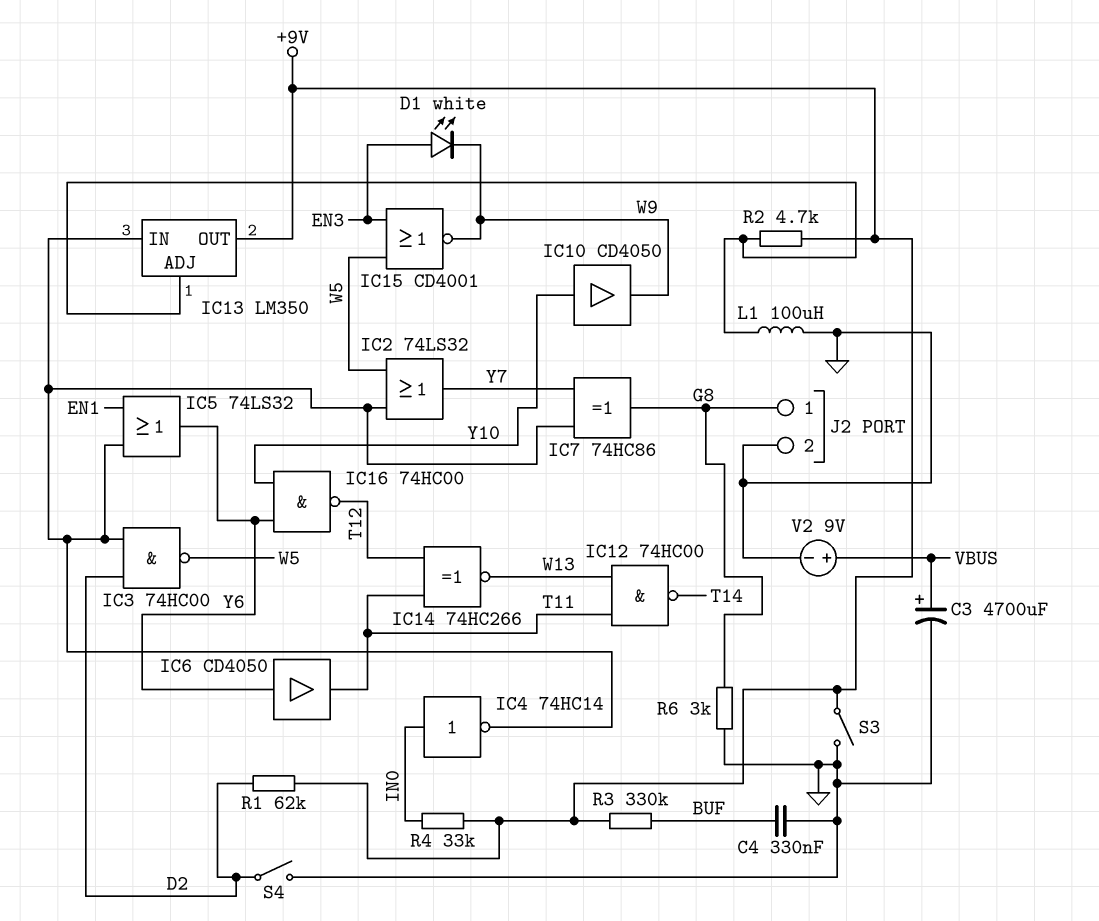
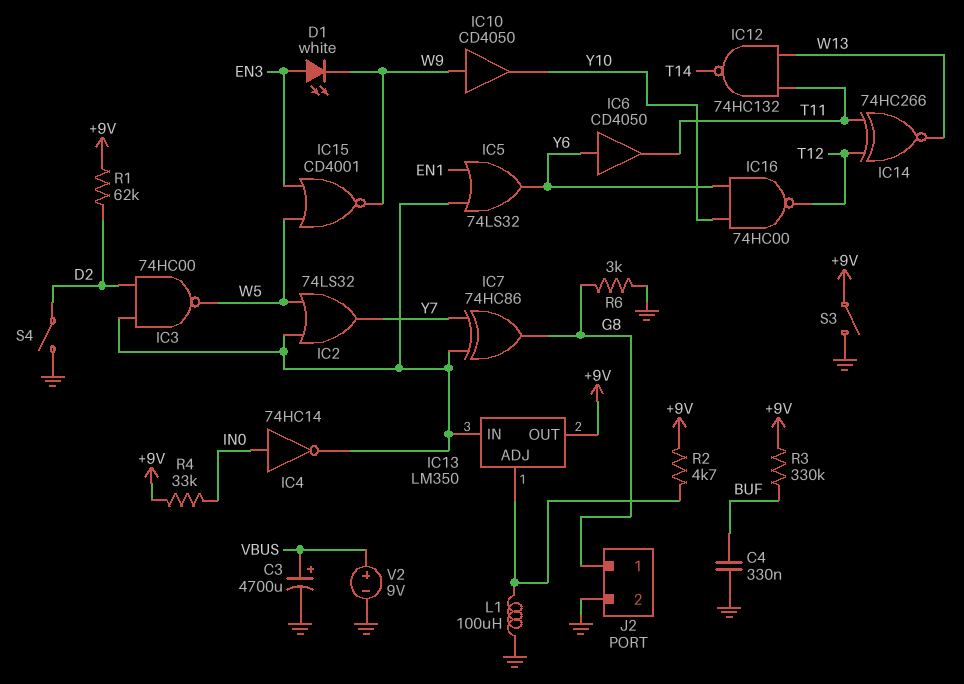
IC10: buffer CD4050 (in Y10, out W9) -> buffer CD4050 (in W9, out Y10)
IC12: NAND 74HC00 (in T11, in W13, out T14) -> NAND 74HC132 (in T11, in W13, out T14)

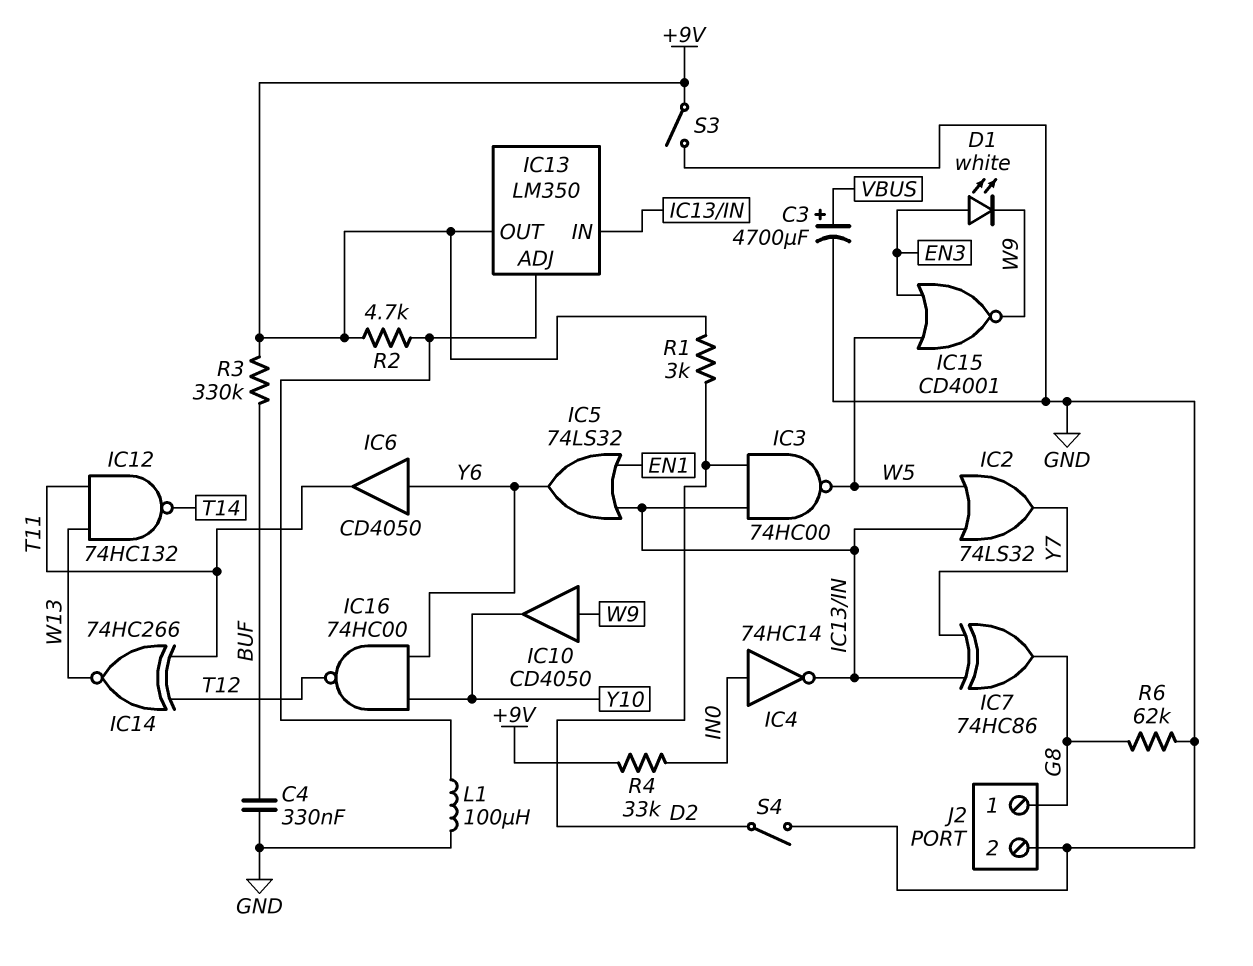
R1: 62k (+9V, D2) -> 3k (+9V, D2)
R6: 3k (G8, GND) -> 62k (G8, GND)
V2: 9V (plus VBUS, minus GND) -> none

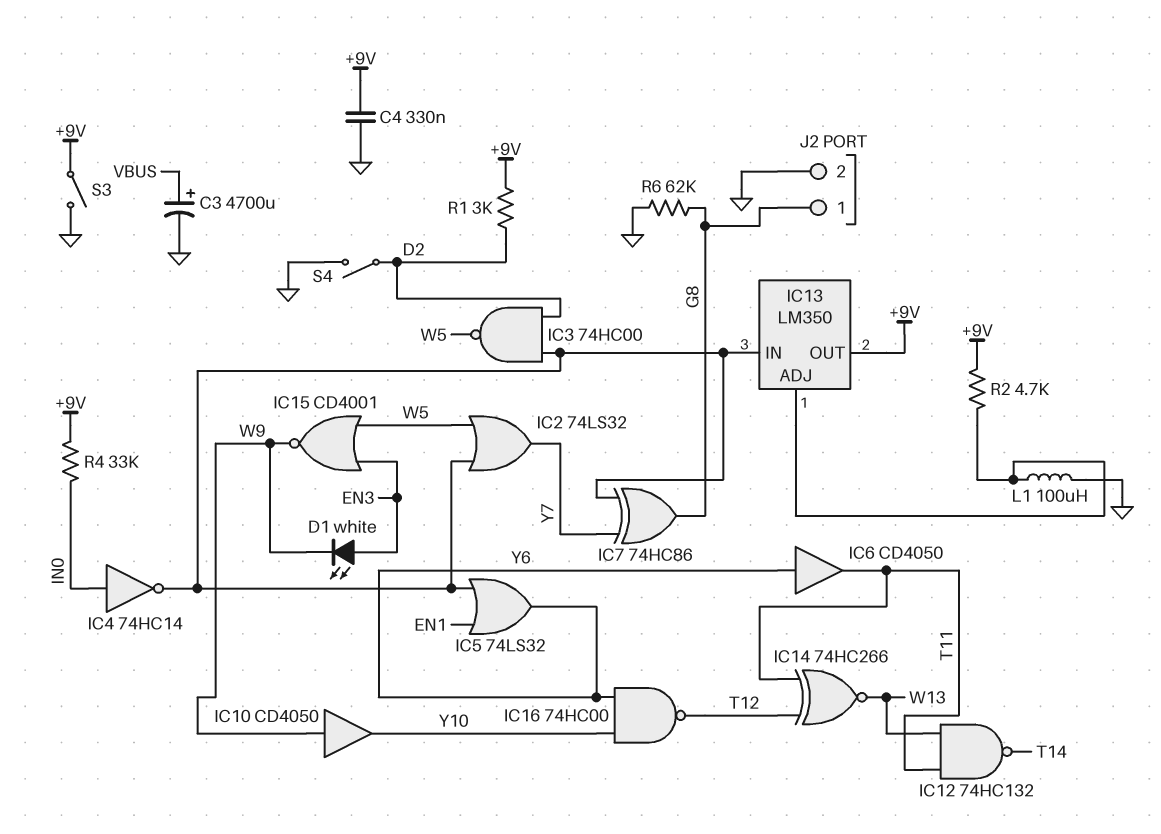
C4: 330nF (BUF, GND) -> 330nF (+9V, GND)
R3: 330k (+9V, BUF) -> none

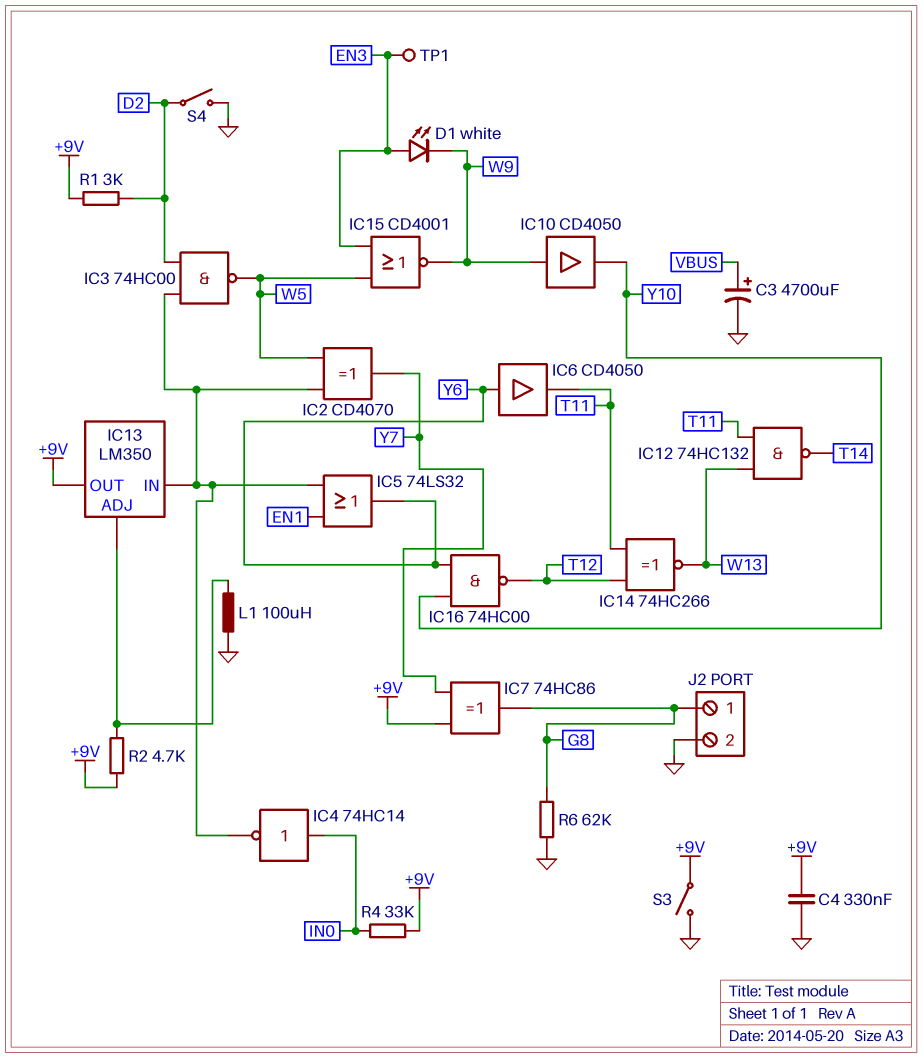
IC2: OR 74LS32 (in IC13/IN, in W5, out Y7) -> XOR CD4070 (in IC13/IN, in W5, out Y7)
IC7: XOR 74HC86 (in IC13/IN, in Y7, out G8) -> XOR 74HC86 (in +9V, in Y7, out G8)
TP1: none -> test point (EN3)

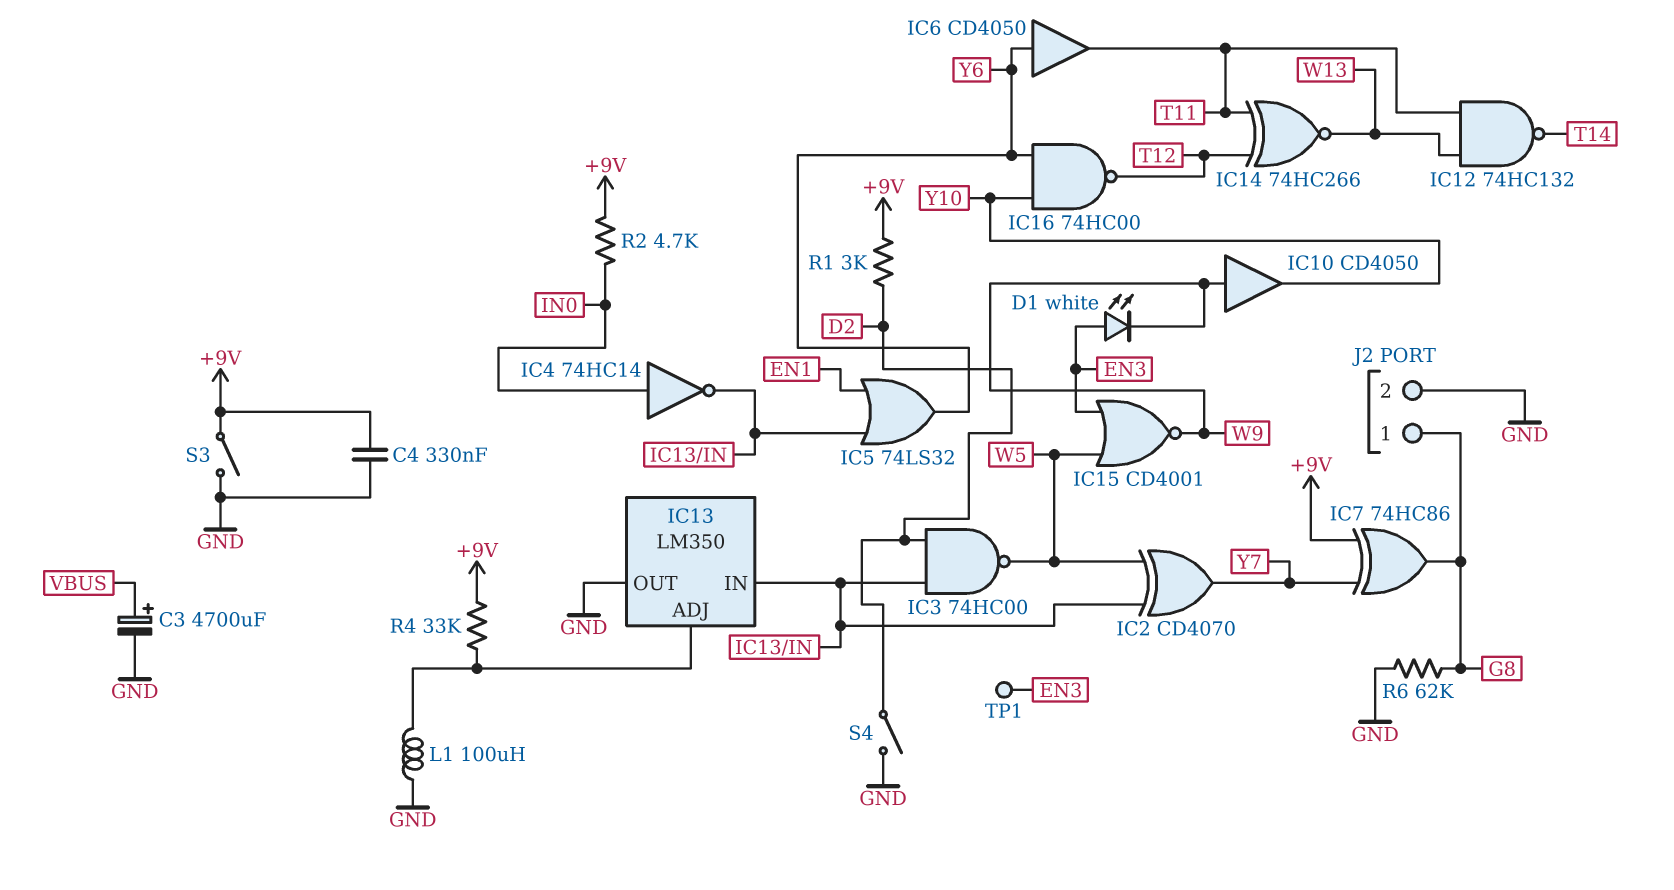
IC13 pin OUT: +9V -> GND
R2: 4.7k (+9V, IC13/ADJ) -> 4.7k (+9V, IN0)
R4: 33k (+9V, IN0) -> 33k (+9V, IC13/ADJ)

